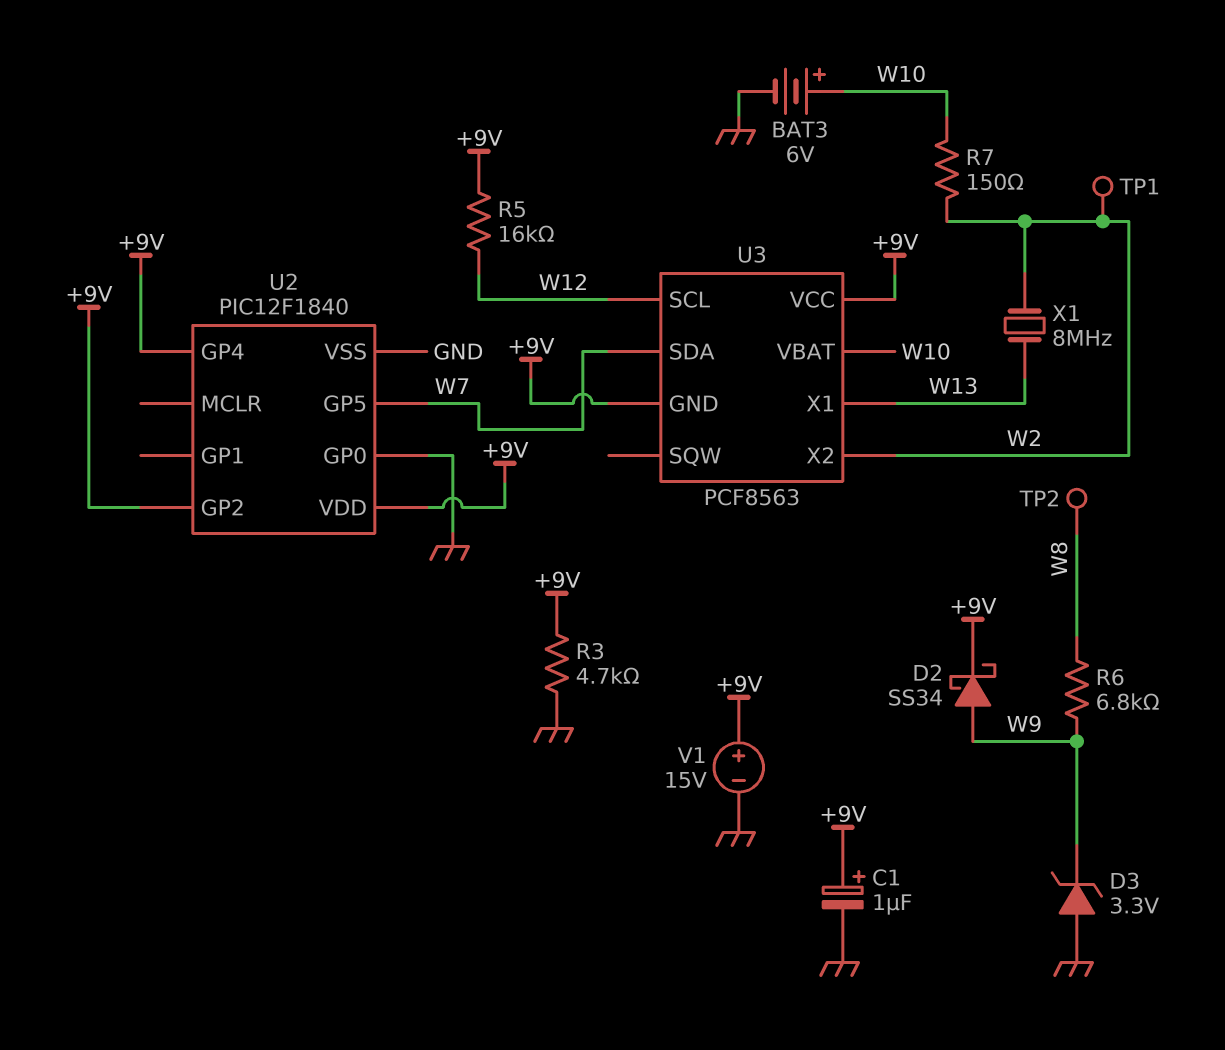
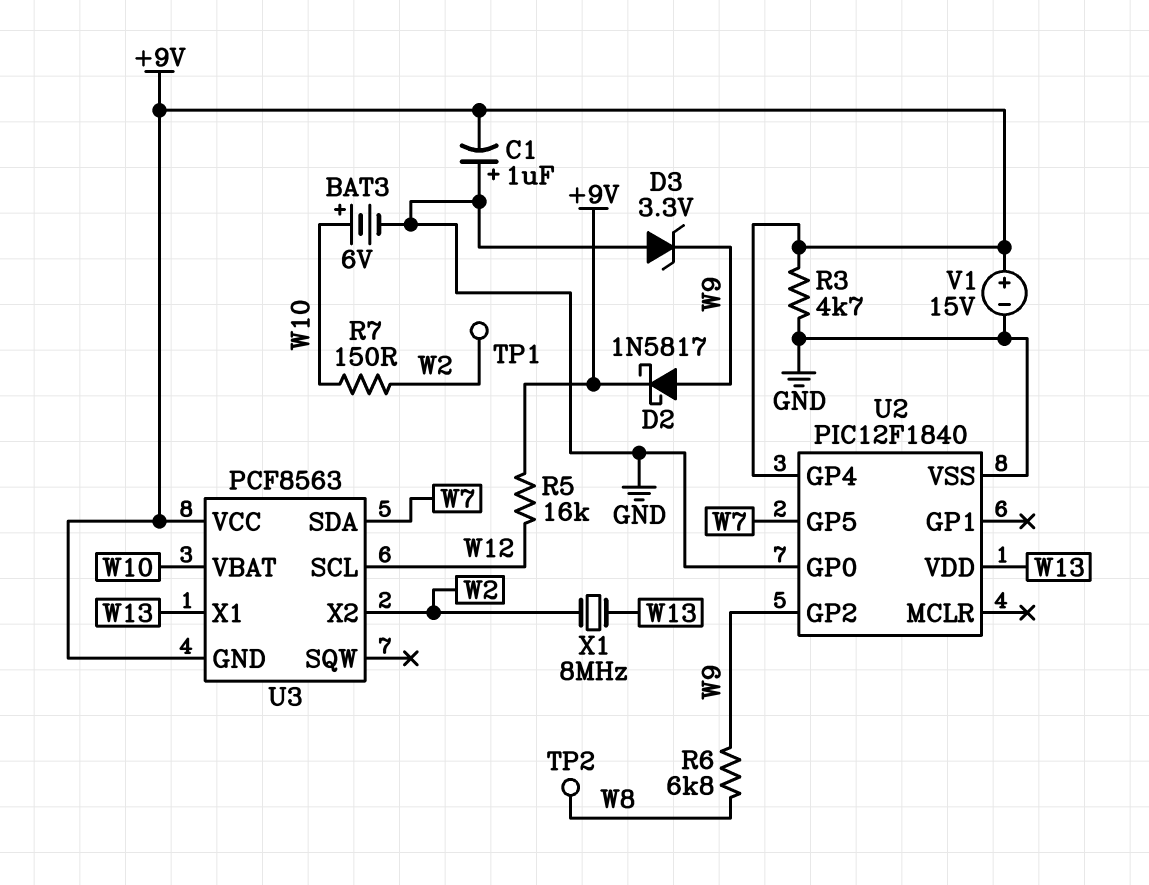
C1: 1uF (plus +9V, minus GND) -> 1uF (plus GND, minus +9V)
D2: schottky SS34 (A W9, K +9V) -> schottky 1N5817 (A W9, K +9V)
U2 pin GP2: +9V -> W9
U2 pin VDD: +9V -> W13

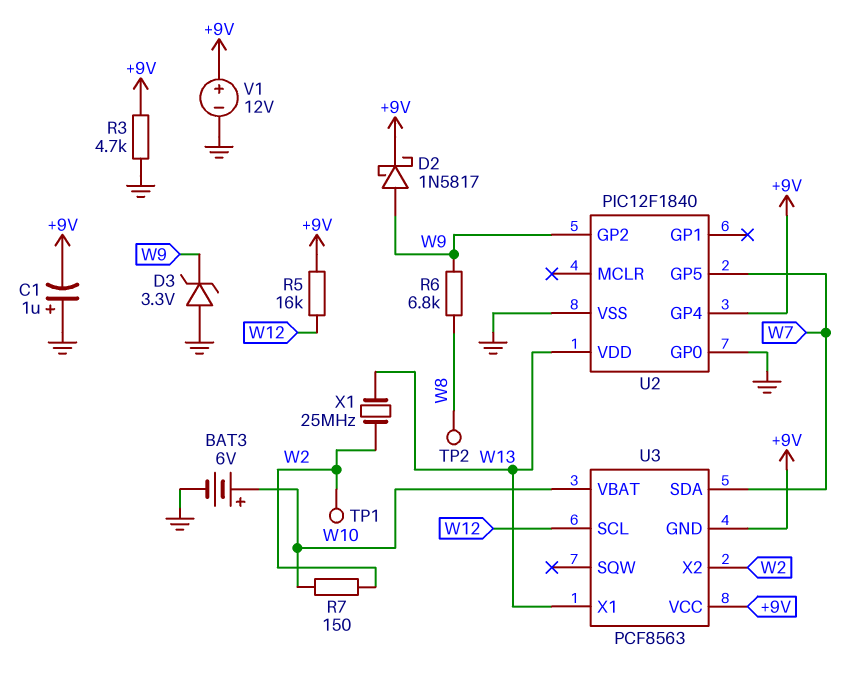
V1: 15V (plus +9V, minus GND) -> 12V (plus +9V, minus GND)
X1: 8MHz (W2, W13) -> 25MHz (W2, W13)

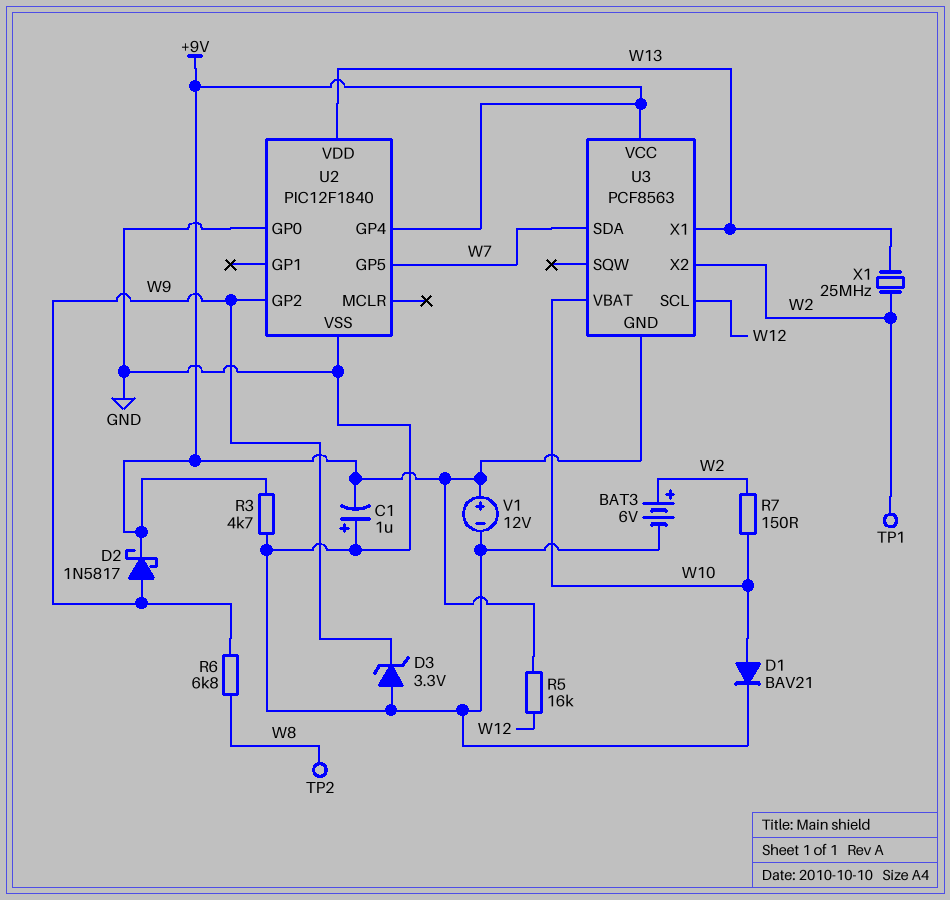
BAT3: 6V (plus W10, minus GND) -> 6V (plus W2, minus GND)
D1: none -> diode BAV21 (A W10, K GND)

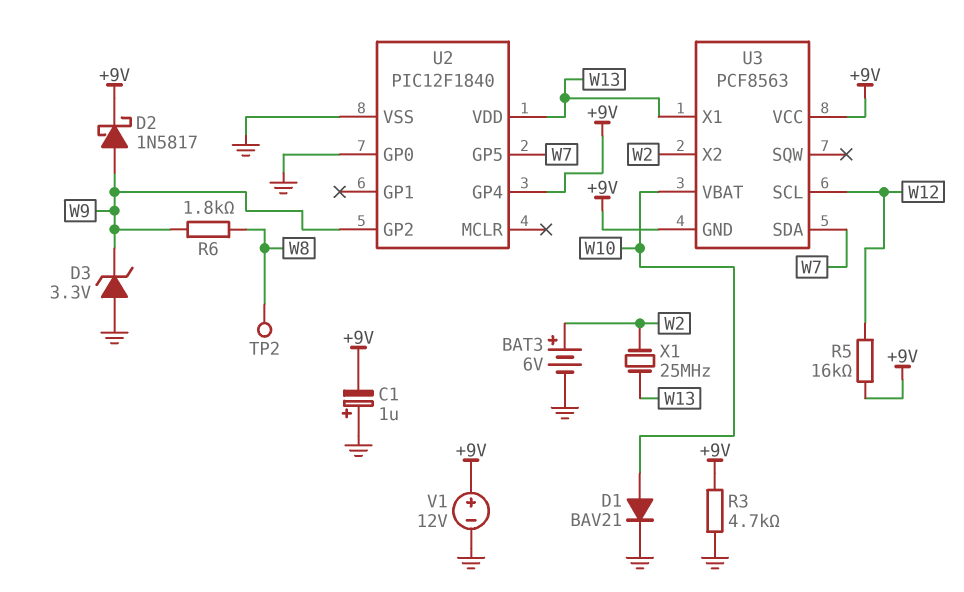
R6: 6.8k (W8, W9) -> 1.8k (W8, W9)
R7: 150 (W2, W10) -> none
TP1: test point (W2) -> none

